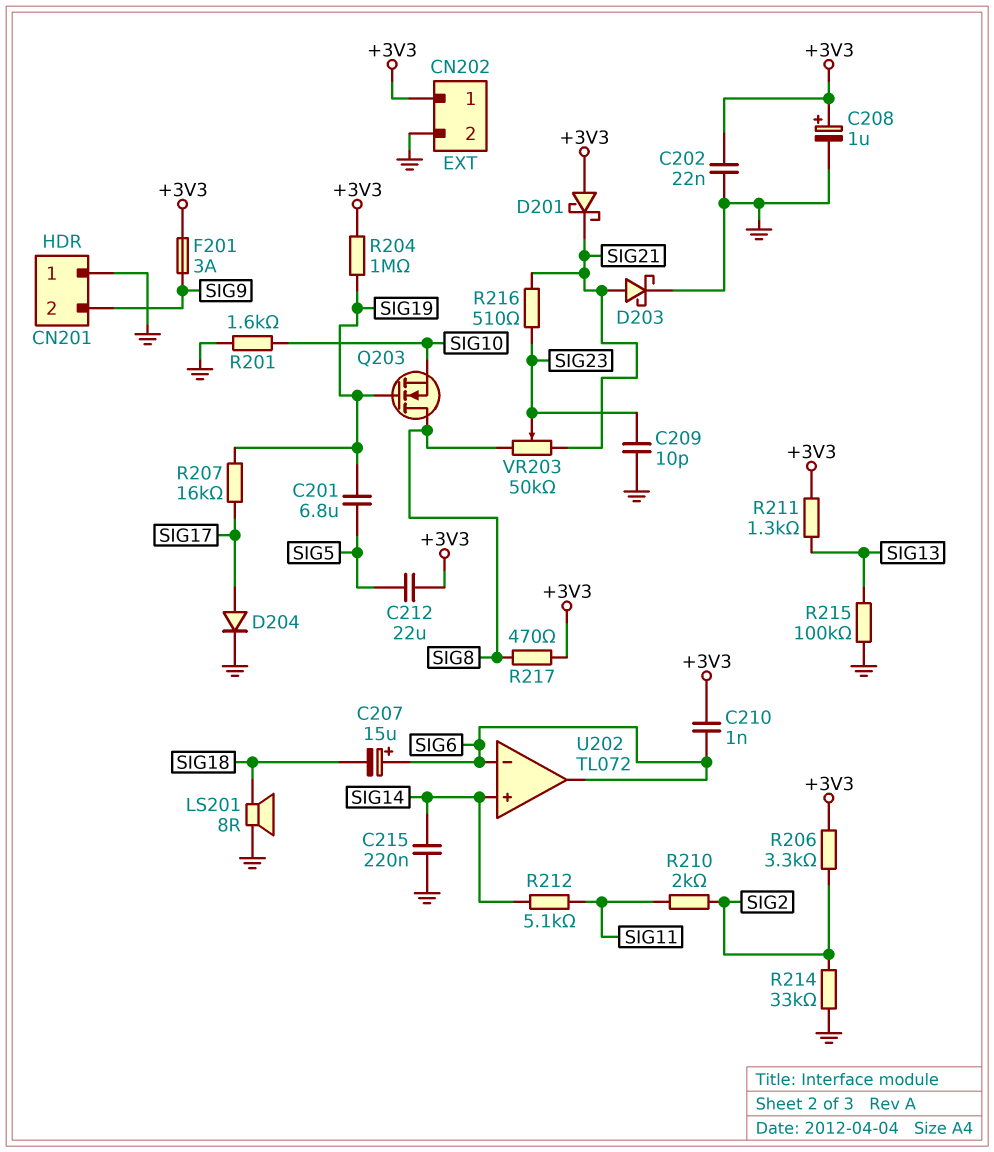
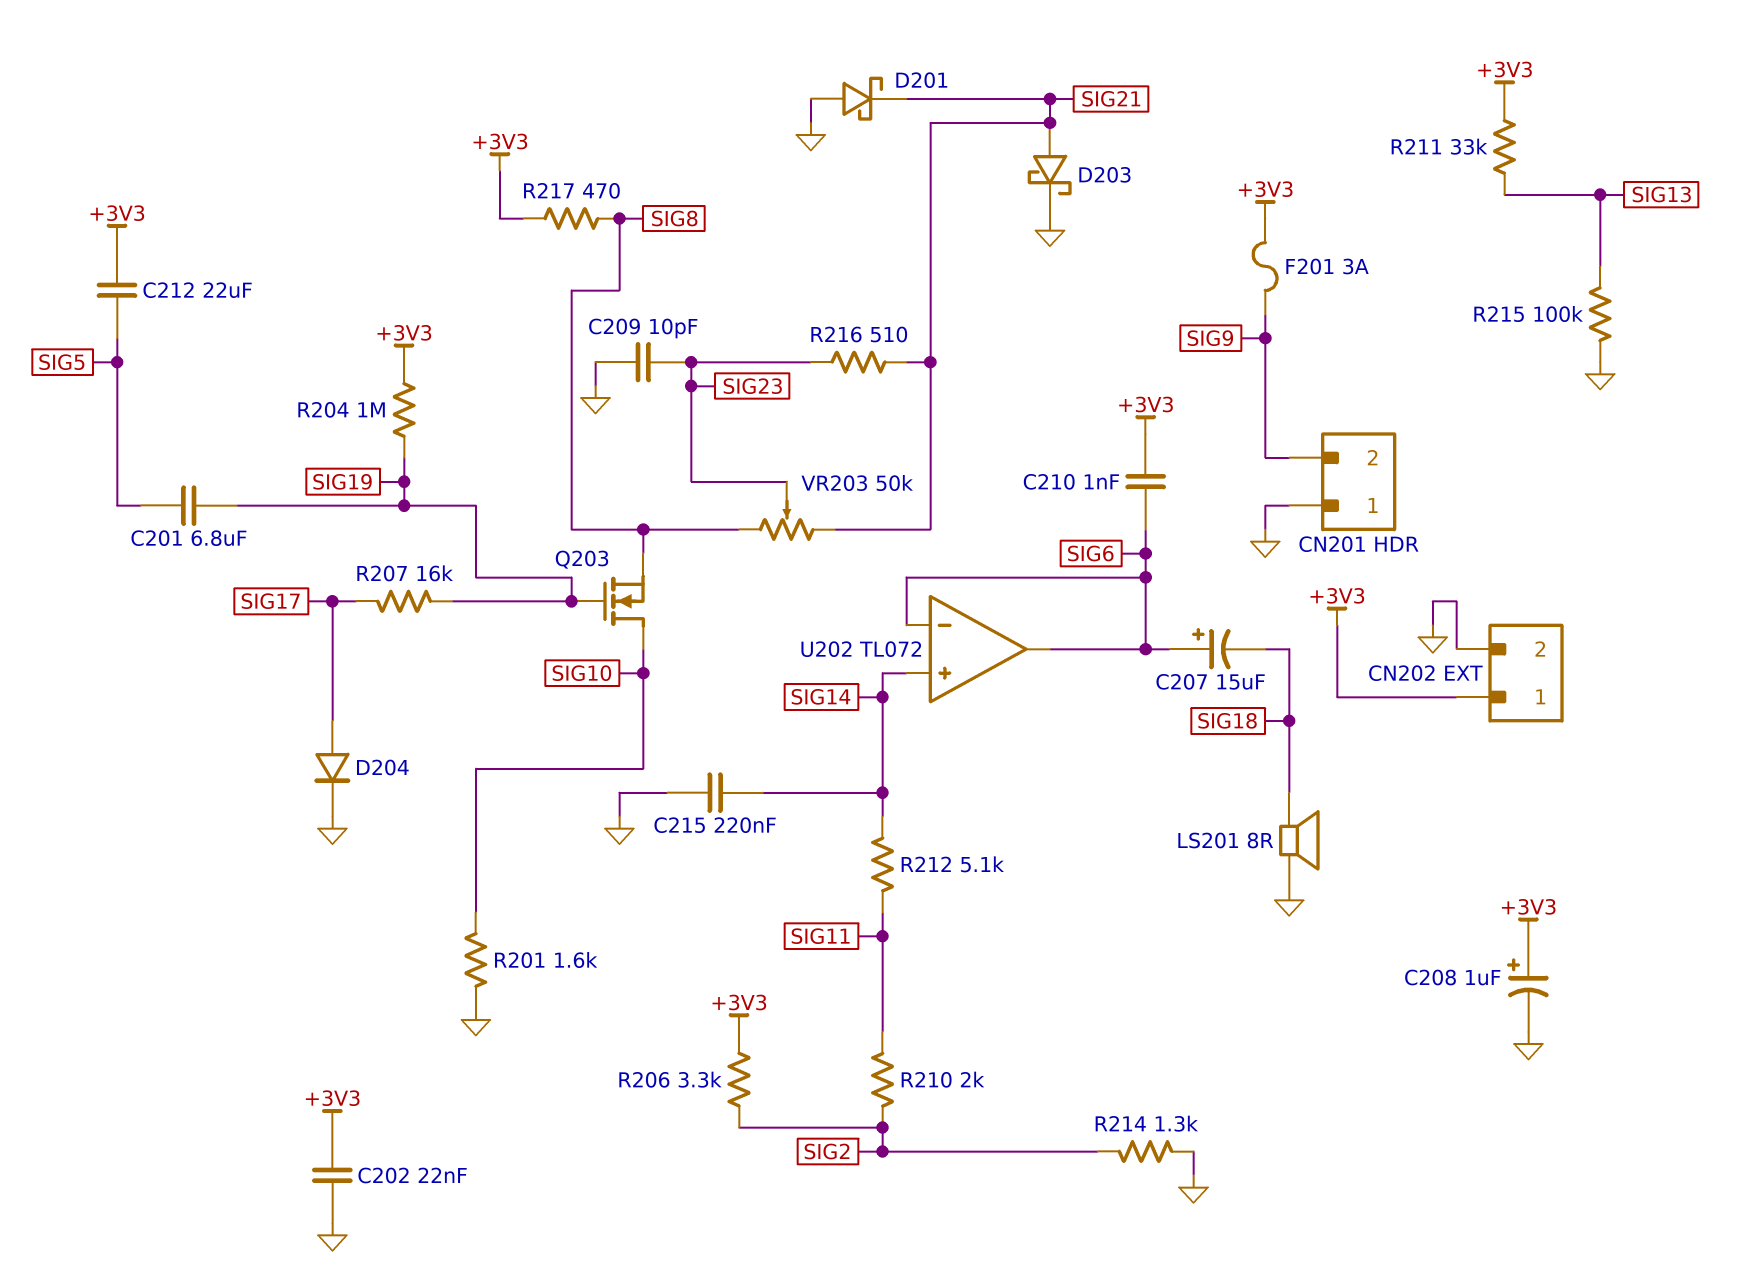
D201: schottky (A +3V3, K SIG21) -> schottky (A GND, K SIG21)
Q203: NMOS (G SIG19, D SIG8, S SIG10) -> NMOS (G SIG19, D SIG10, S SIG8)
R211: 1.3k (+3V3, SIG13) -> 33k (+3V3, SIG13)
R214: 33k (GND, SIG2) -> 1.3k (GND, SIG2)

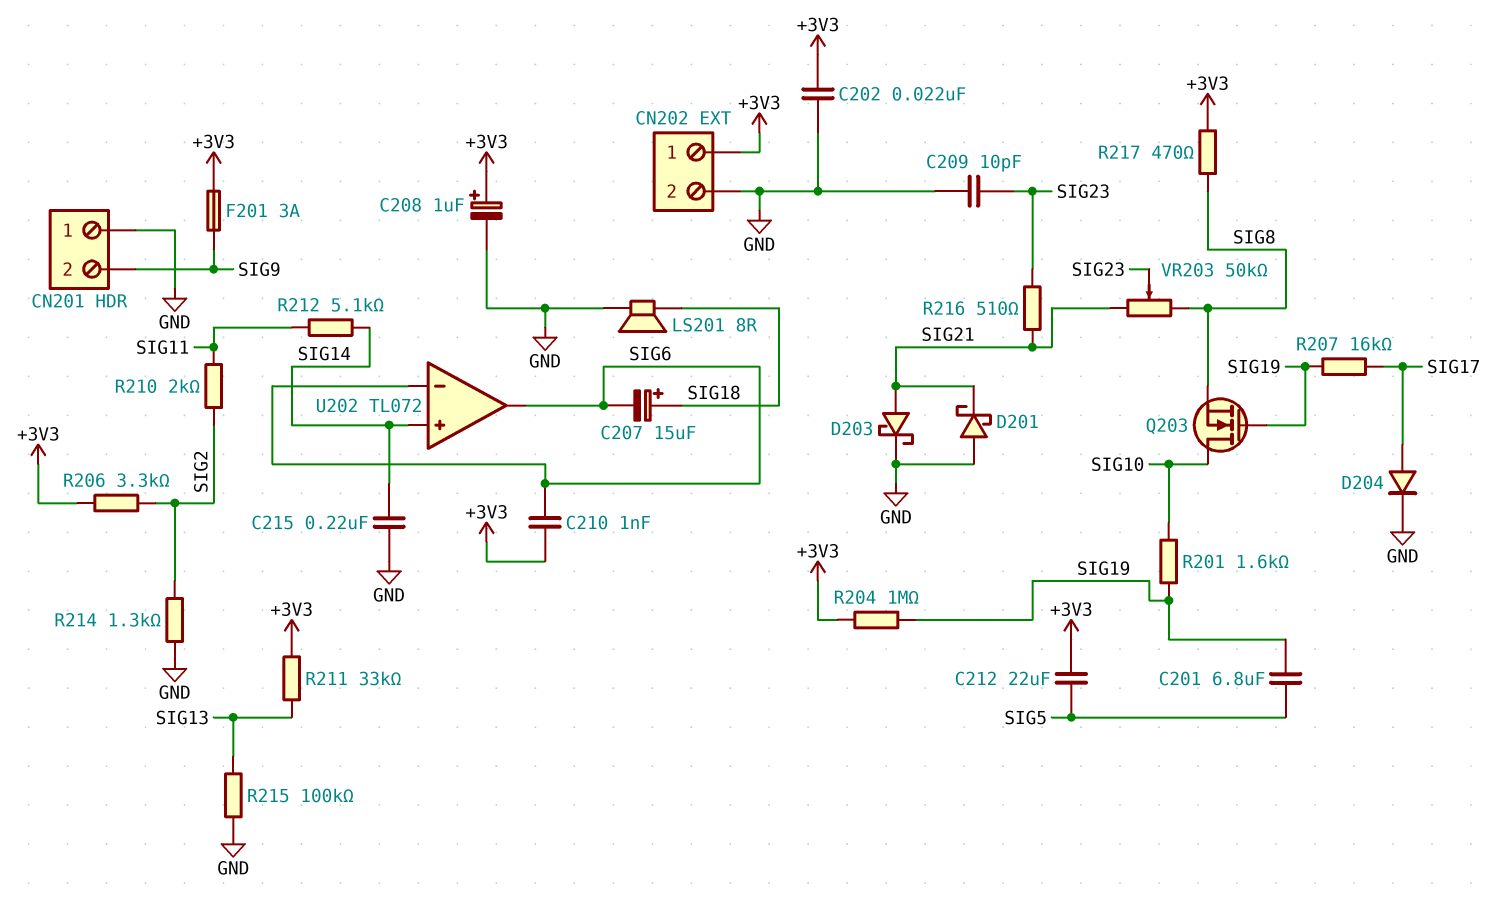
C207: 15uF (plus SIG6, minus SIG18) -> 15uF (plus SIG18, minus SIG6)
R201: 1.6k (GND, SIG10) -> 1.6k (SIG10, SIG19)

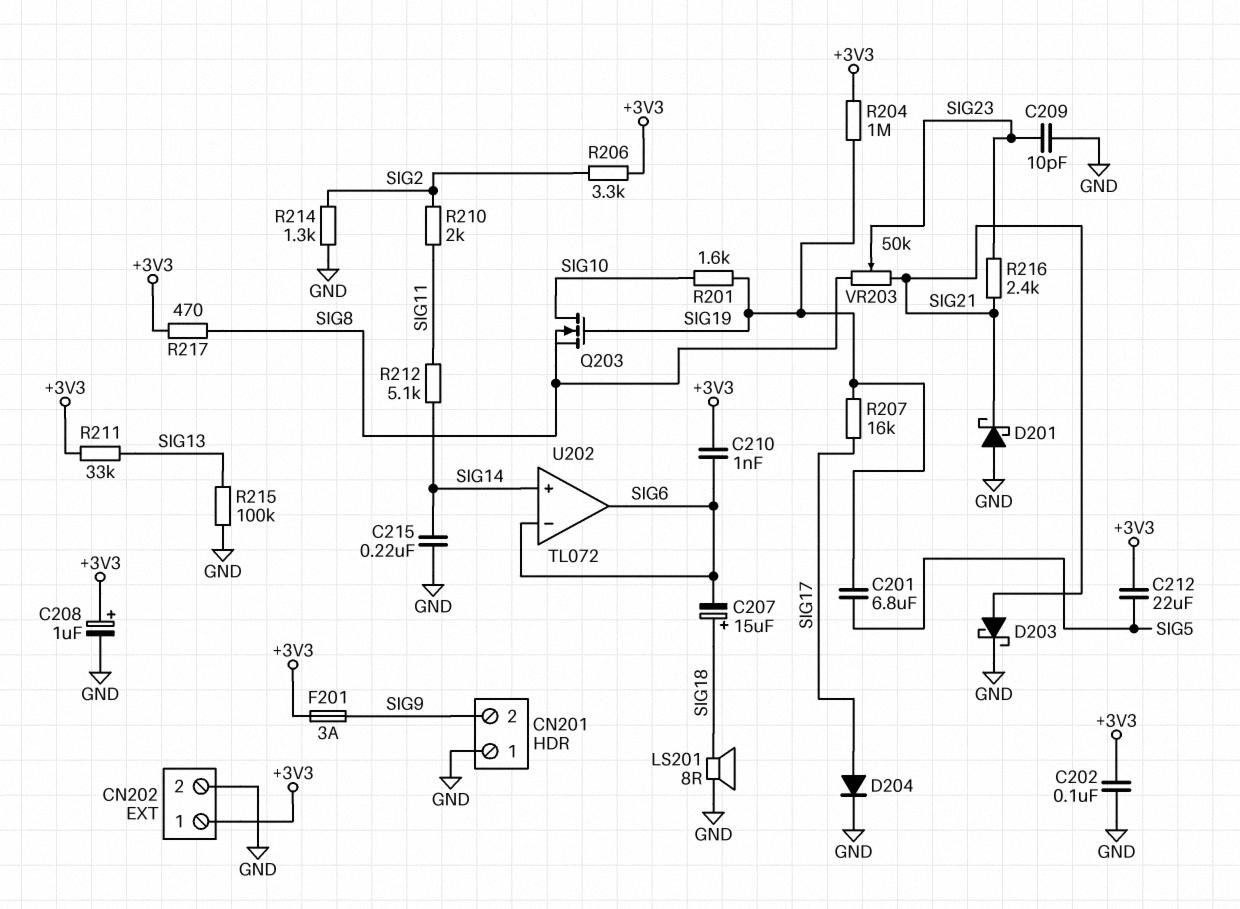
C202: 22nF (+3V3, GND) -> 100nF (+3V3, GND)
R216: 510 (SIG21, SIG23) -> 2.4k (SIG21, SIG23)

